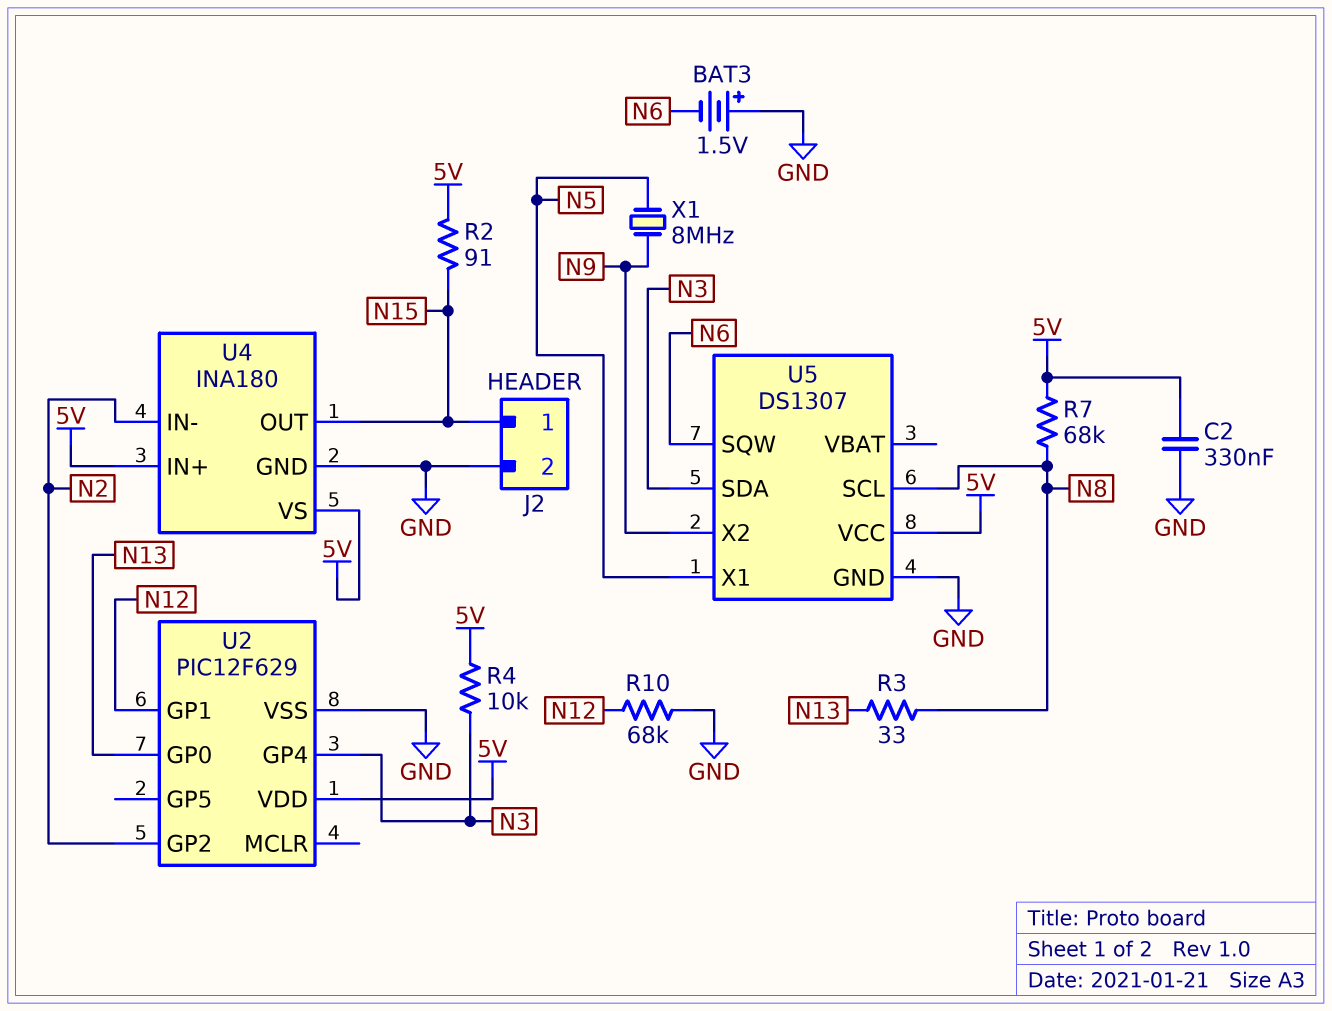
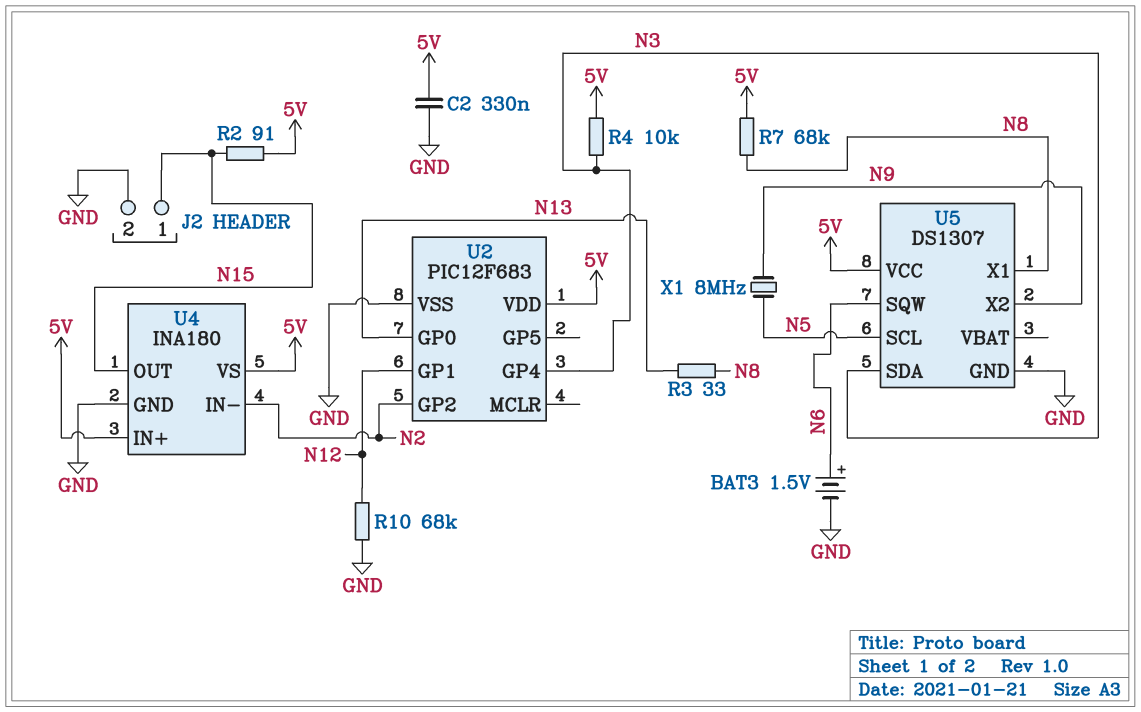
BAT3: 1.5V (plus GND, minus N6) -> 1.5V (plus N6, minus GND)
U2: PIC12F629 -> PIC12F683
U5 pin SCL: N8 -> N5
U5 pin X1: N5 -> N8

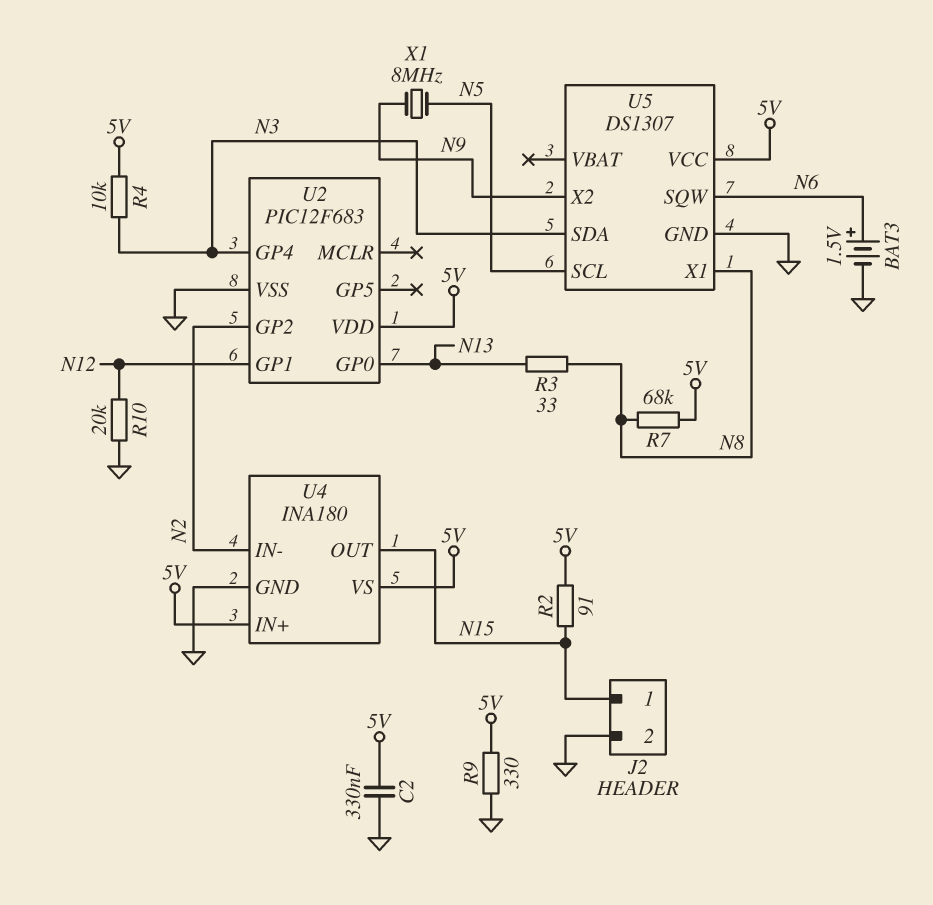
R9: none -> 330 (5V, GND)
R10: 68k (GND, N12) -> 20k (GND, N12)

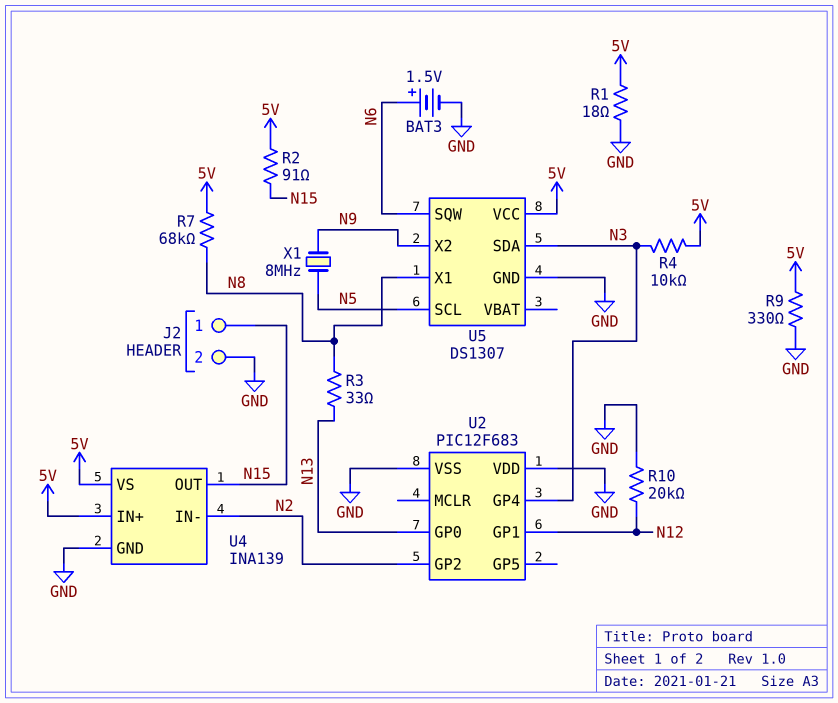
C2: 330nF (5V, GND) -> none
R1: none -> 18 (5V, GND)
U2 pin VDD: 5V -> GND
U4: INA180 -> INA139

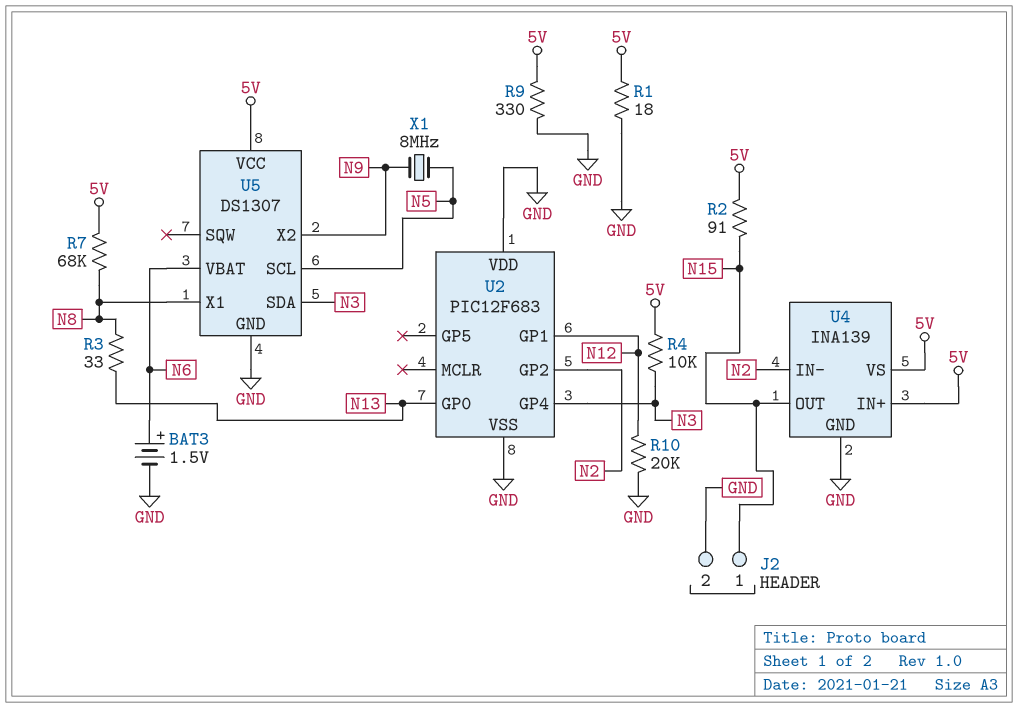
U5 pin SQW: N6 -> none
U5 pin VBAT: none -> N6

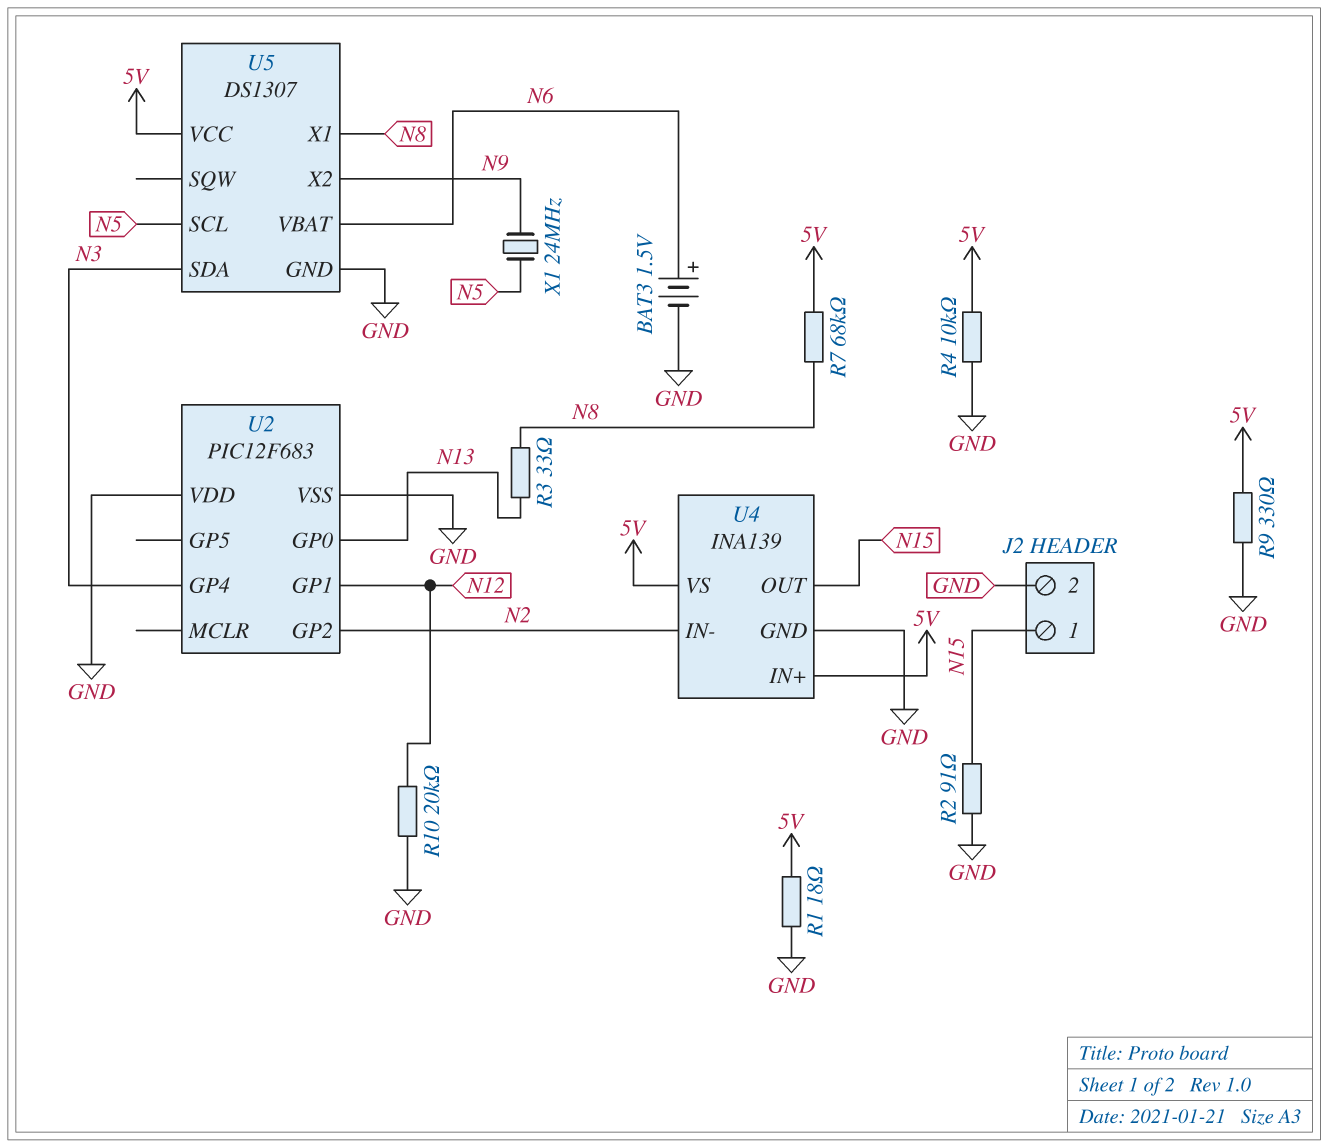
R2: 91 (5V, N15) -> 91 (GND, N15)
R4: 10k (5V, N3) -> 10k (5V, GND)
X1: 8MHz (N5, N9) -> 24MHz (N5, N9)

